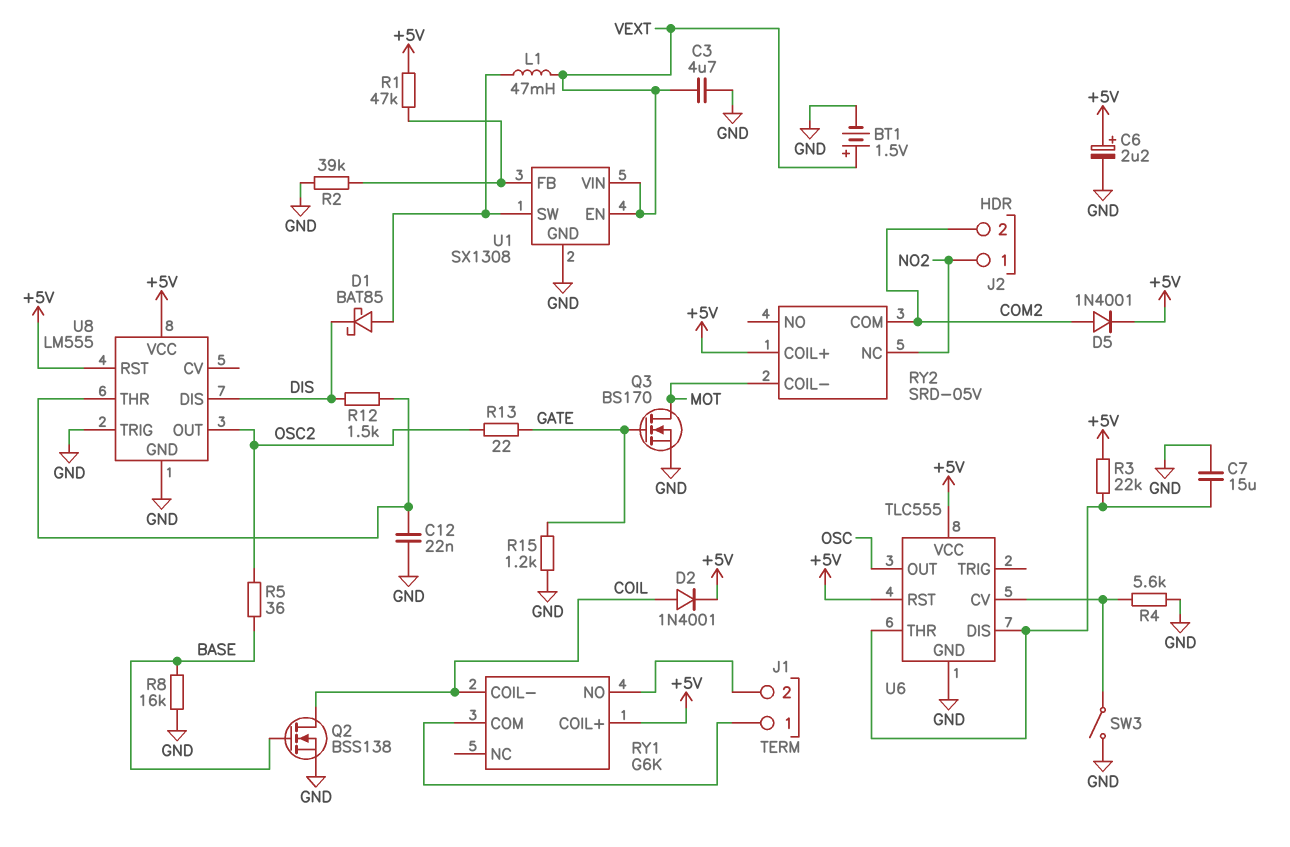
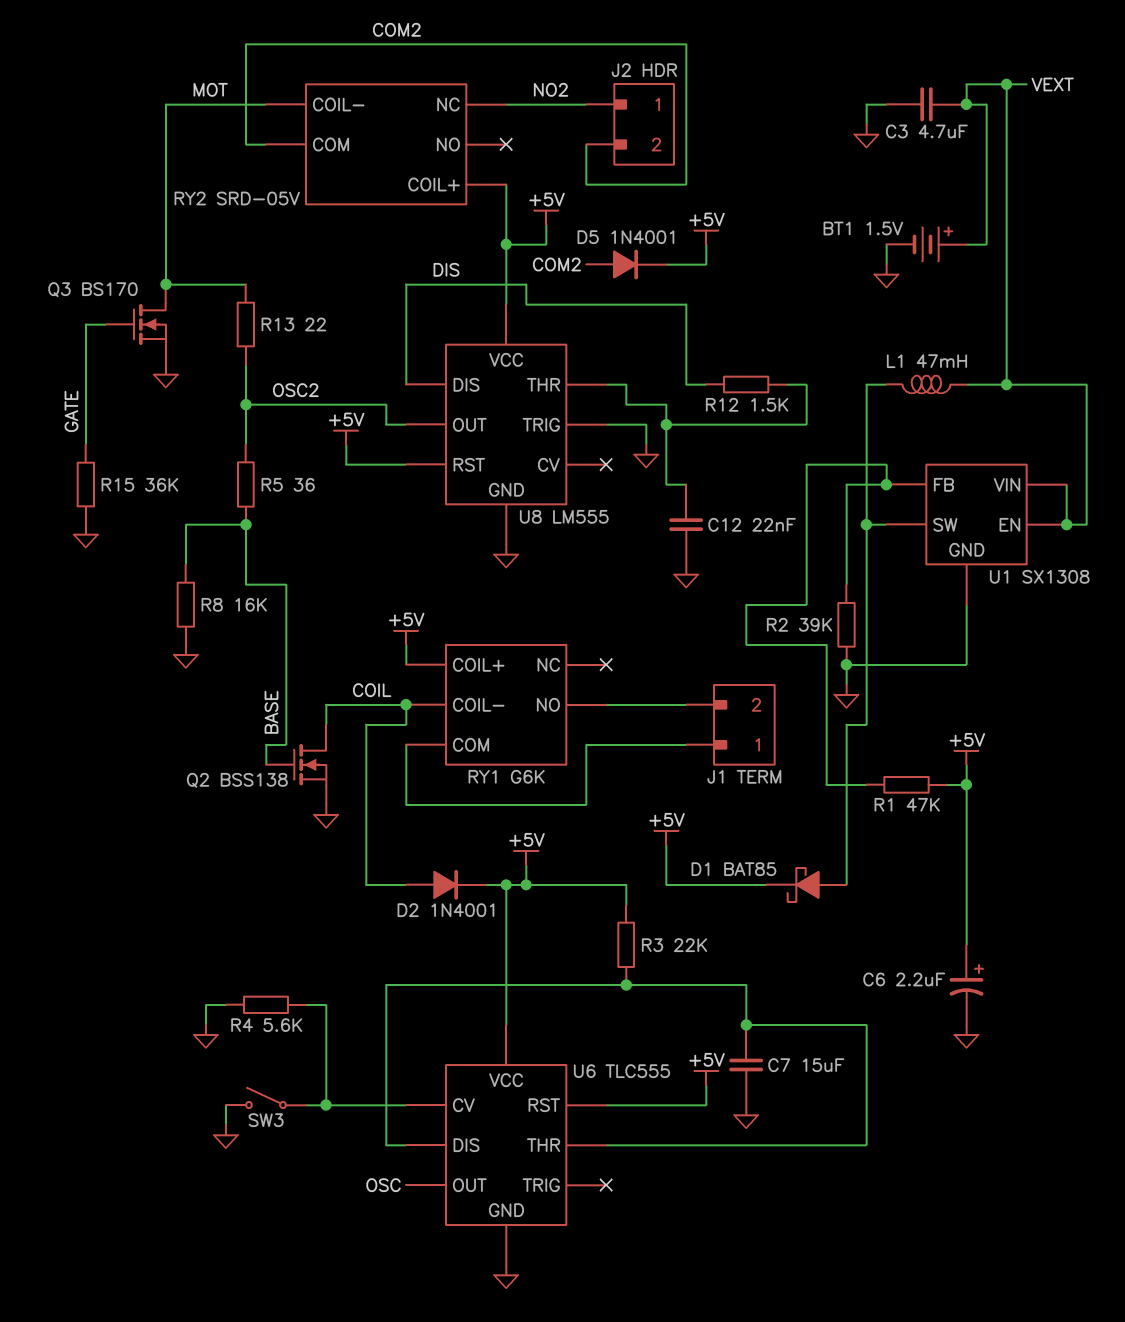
D1: schottky BAT85 (A U1/SW, K DIS) -> schottky BAT85 (A U1/SW, K +5V)
R13: 22 (GATE, OSC2) -> 22 (MOT, OSC2)
R15: 1.2k (GATE, GND) -> 36k (GATE, GND)

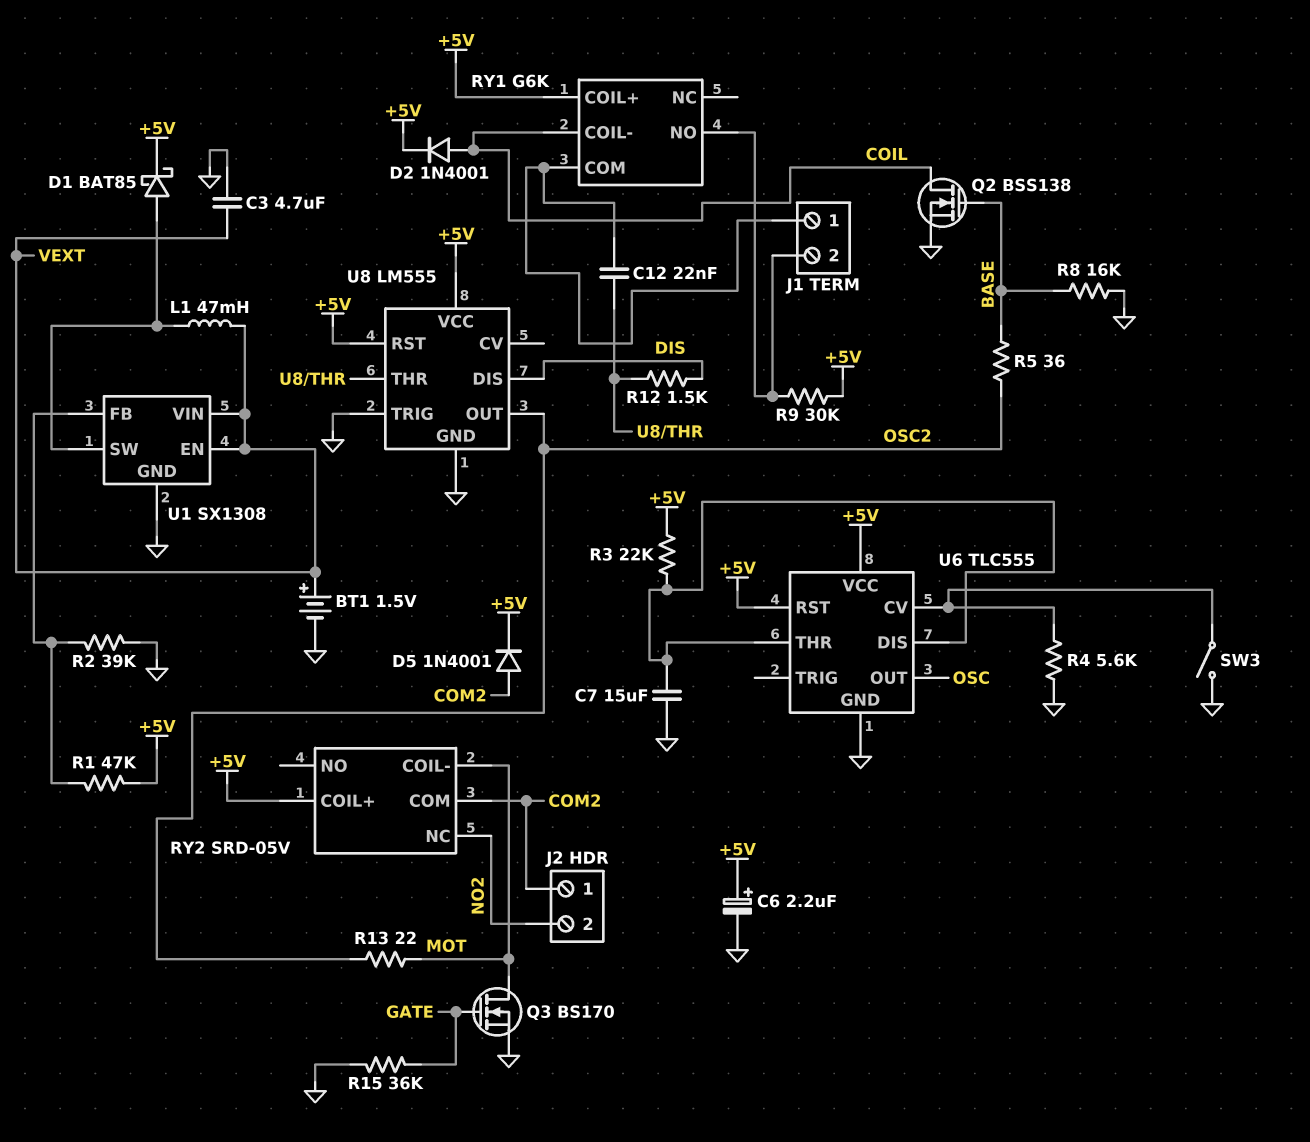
C12: 22nF (GND, U8/THR) -> 22nF (J1/1, U8/THR)
J2 pin 1: NO2 -> COM2
J2 pin 2: COM2 -> NO2
R9: none -> 30k (+5V, J1/2)

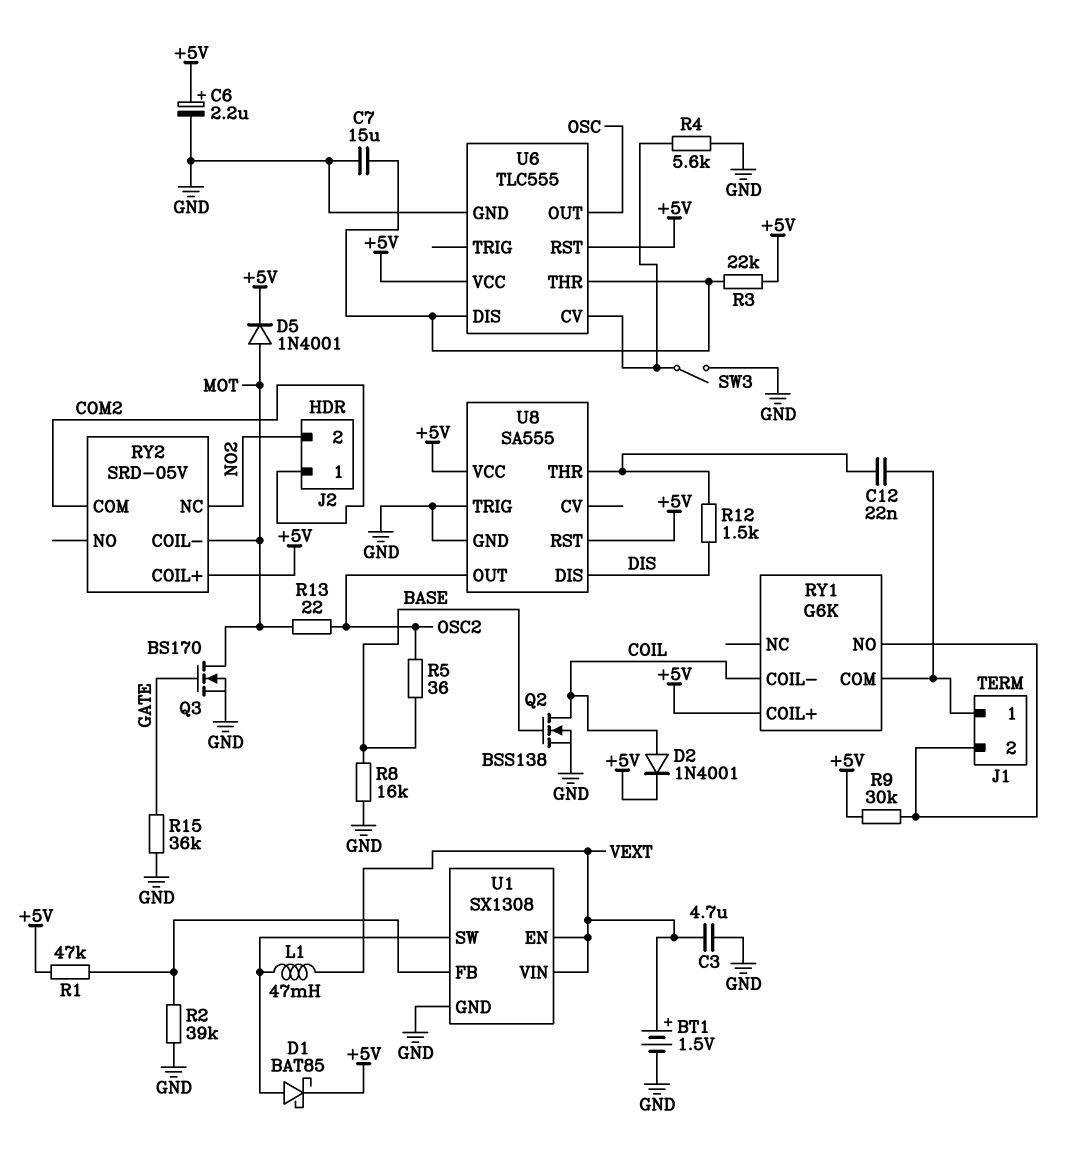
D5: diode 1N4001 (A COM2, K +5V) -> diode 1N4001 (A MOT, K +5V)
U8: LM555 -> SA555

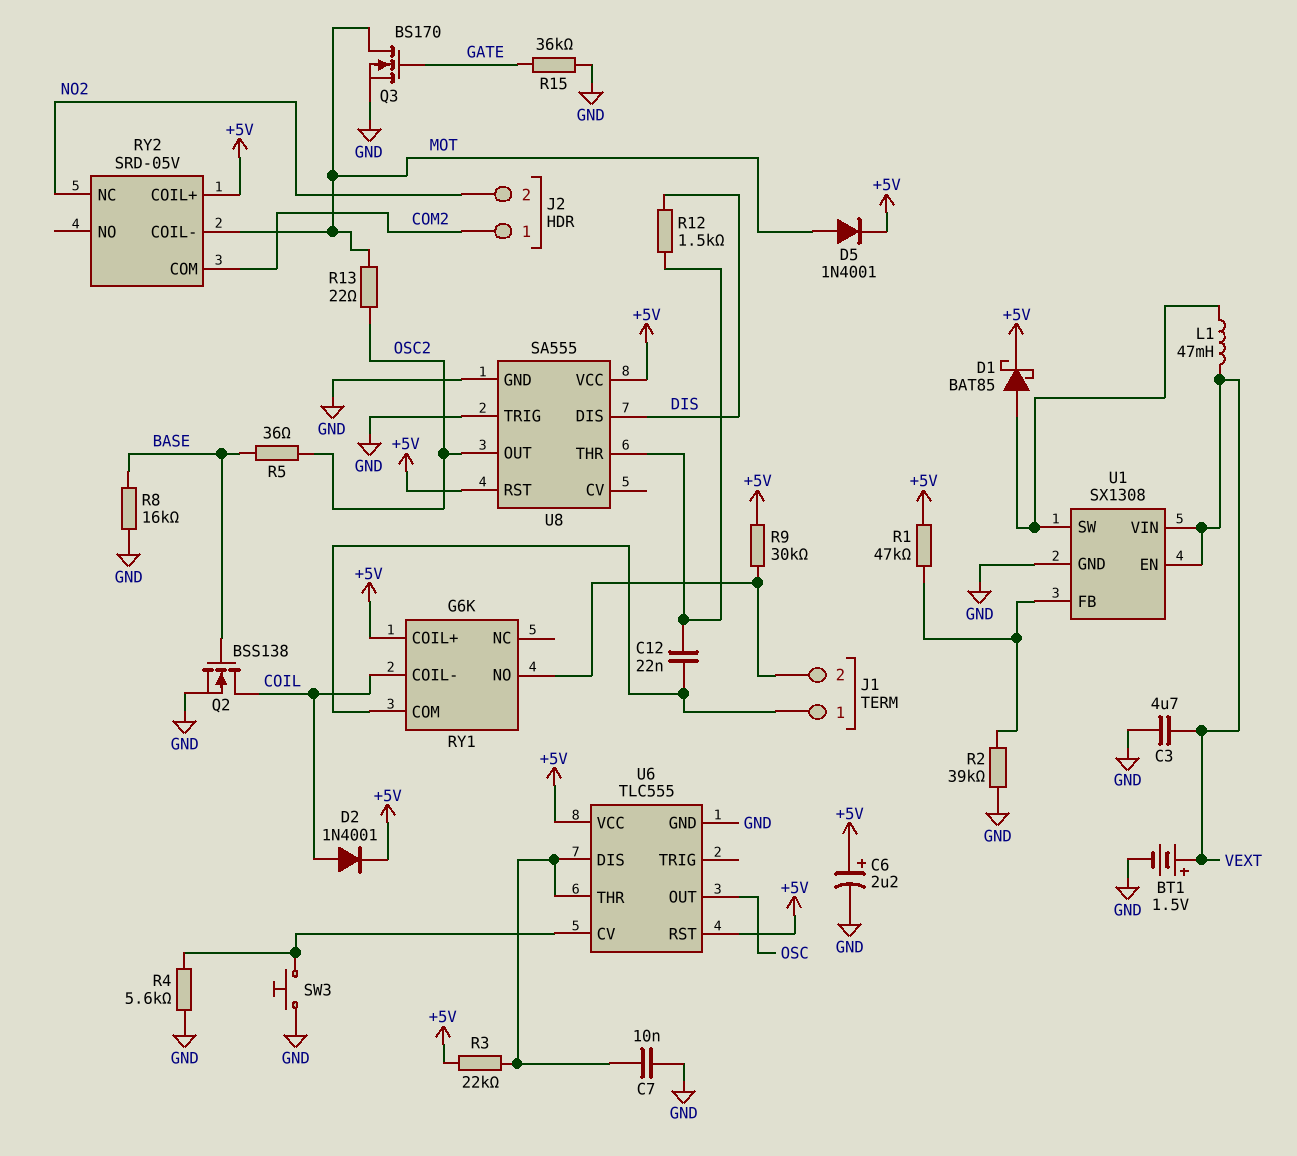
C7: 15uF (GND, U6/DIS) -> 10nF (GND, U6/DIS)
SW3: switch (GND, U6/CV) -> button (GND, U6/CV)

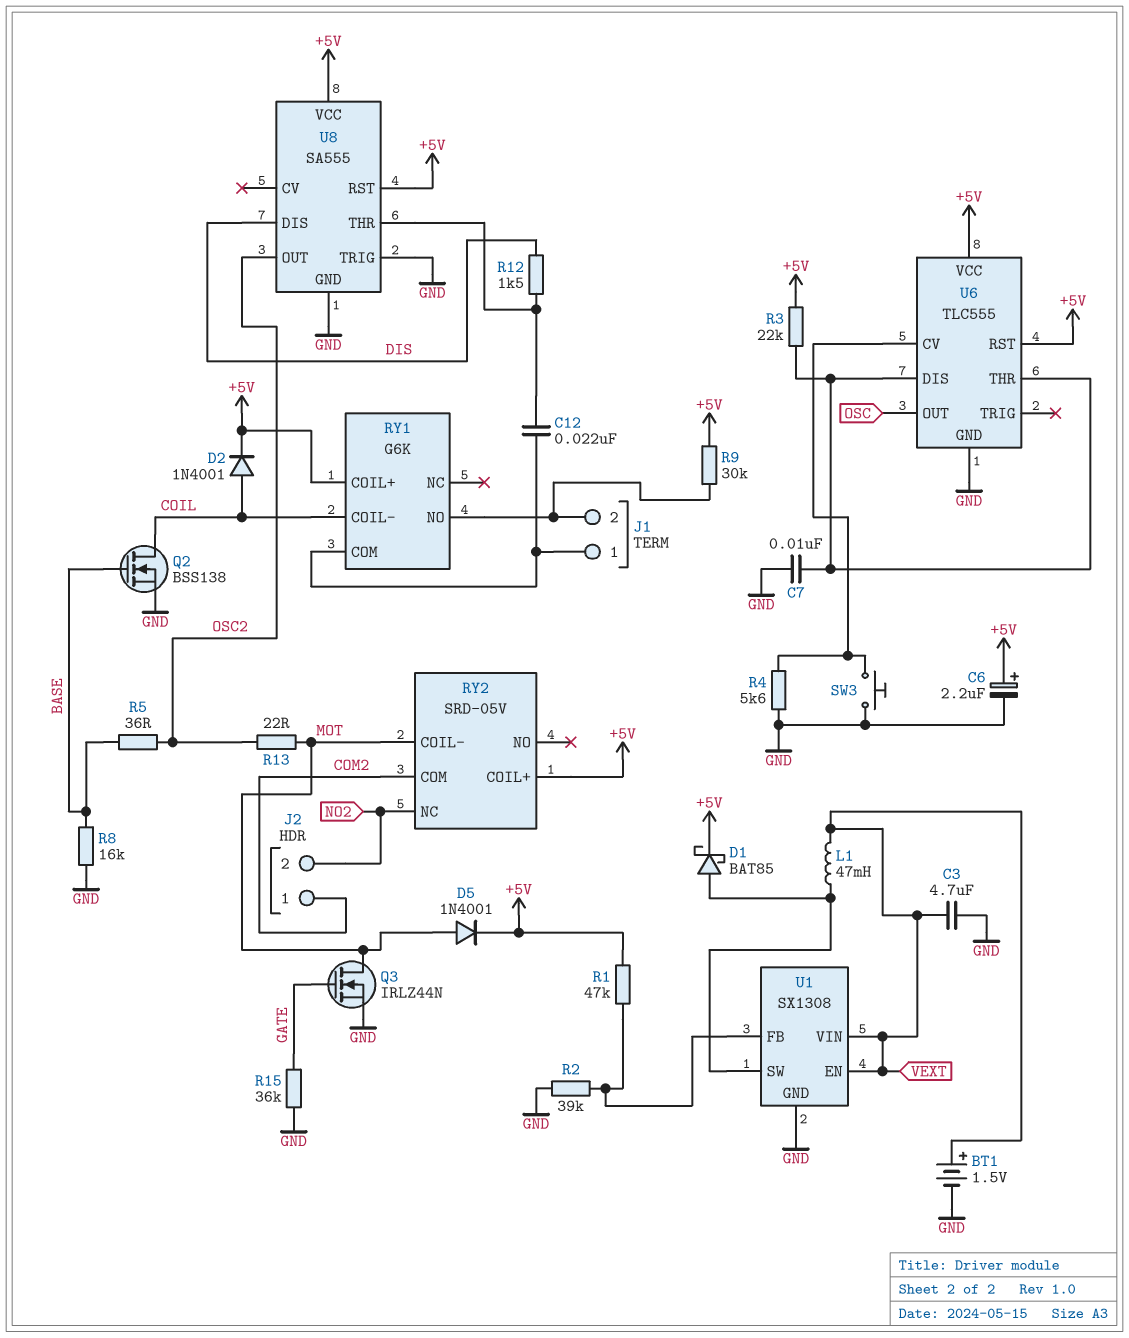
Q3: NMOS BS170 (G GATE, D MOT, S GND) -> NMOS IRLZ44N (G GATE, D MOT, S GND)

